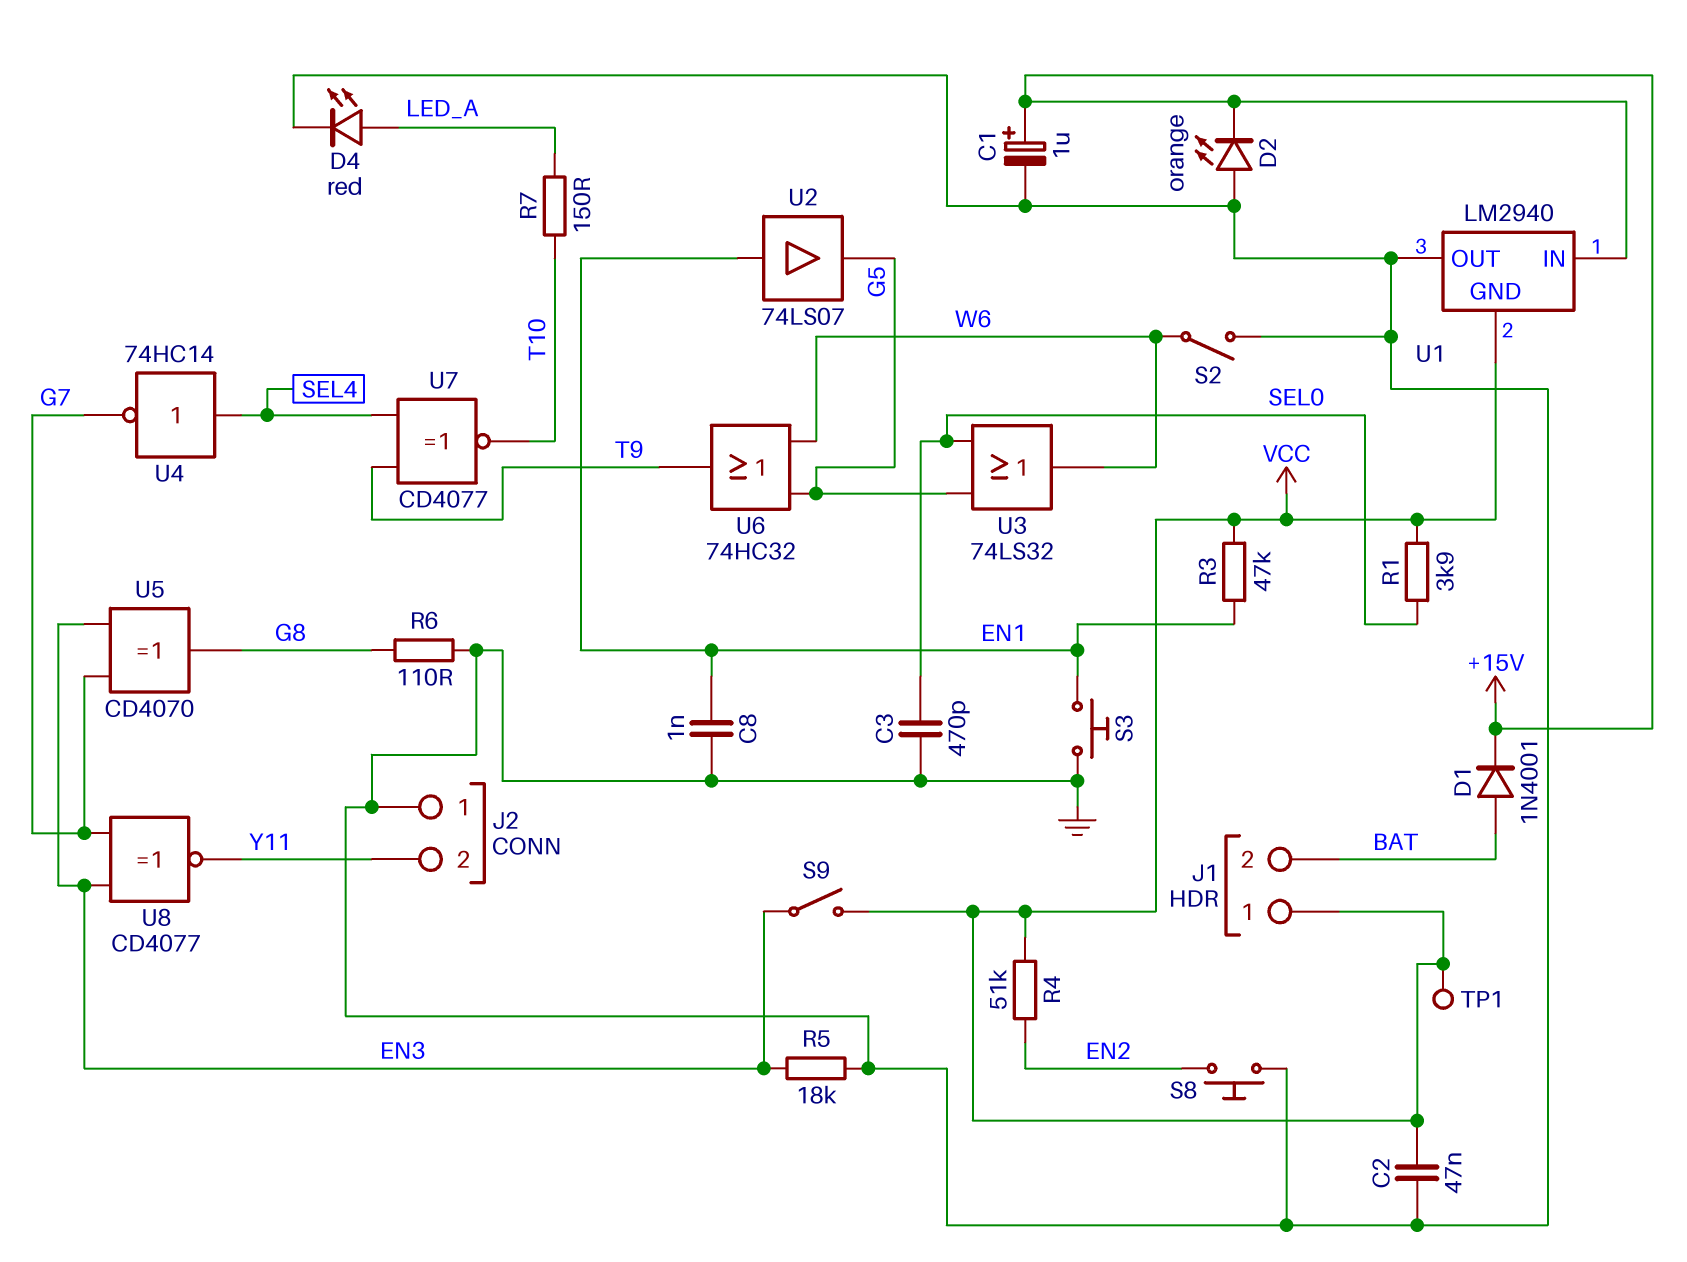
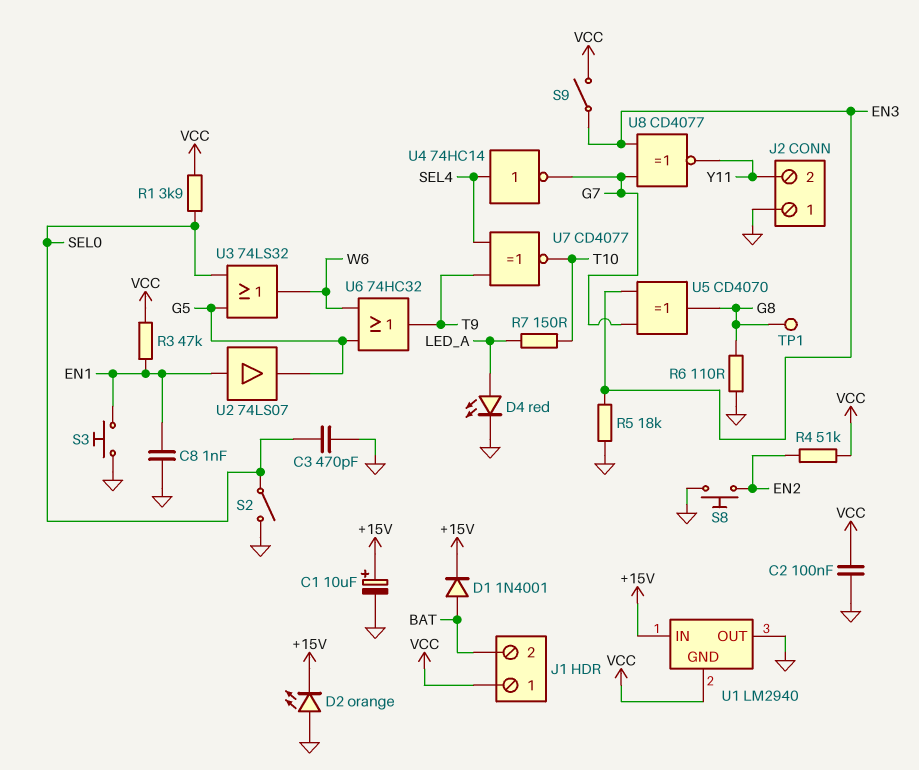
C1: 1uF (plus +15V, minus GND) -> 10uF (plus +15V, minus GND)
C2: 47nF (GND, VCC) -> 100nF (GND, VCC)
S2: switch (GND, W6) -> switch (GND, SEL0)
TP1: test point (VCC) -> test point (G8)

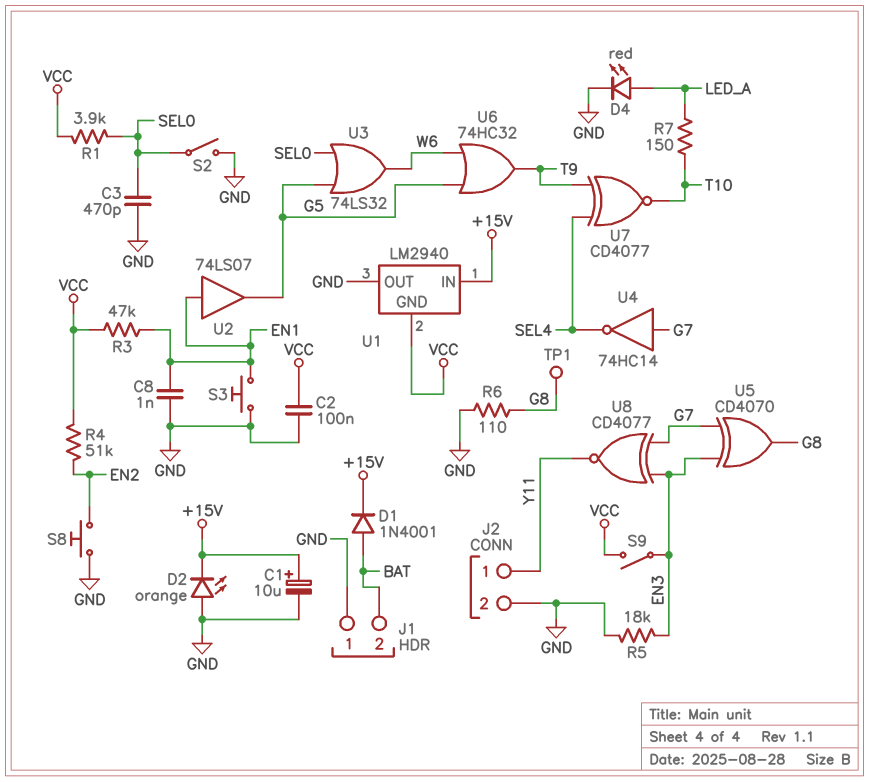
J1 pin 1: VCC -> GND
J2 pin 1: GND -> Y11
J2 pin 2: Y11 -> GND
U4: NOT 74HC14 (in SEL4, out G7) -> NOT 74HC14 (in G7, out SEL4)

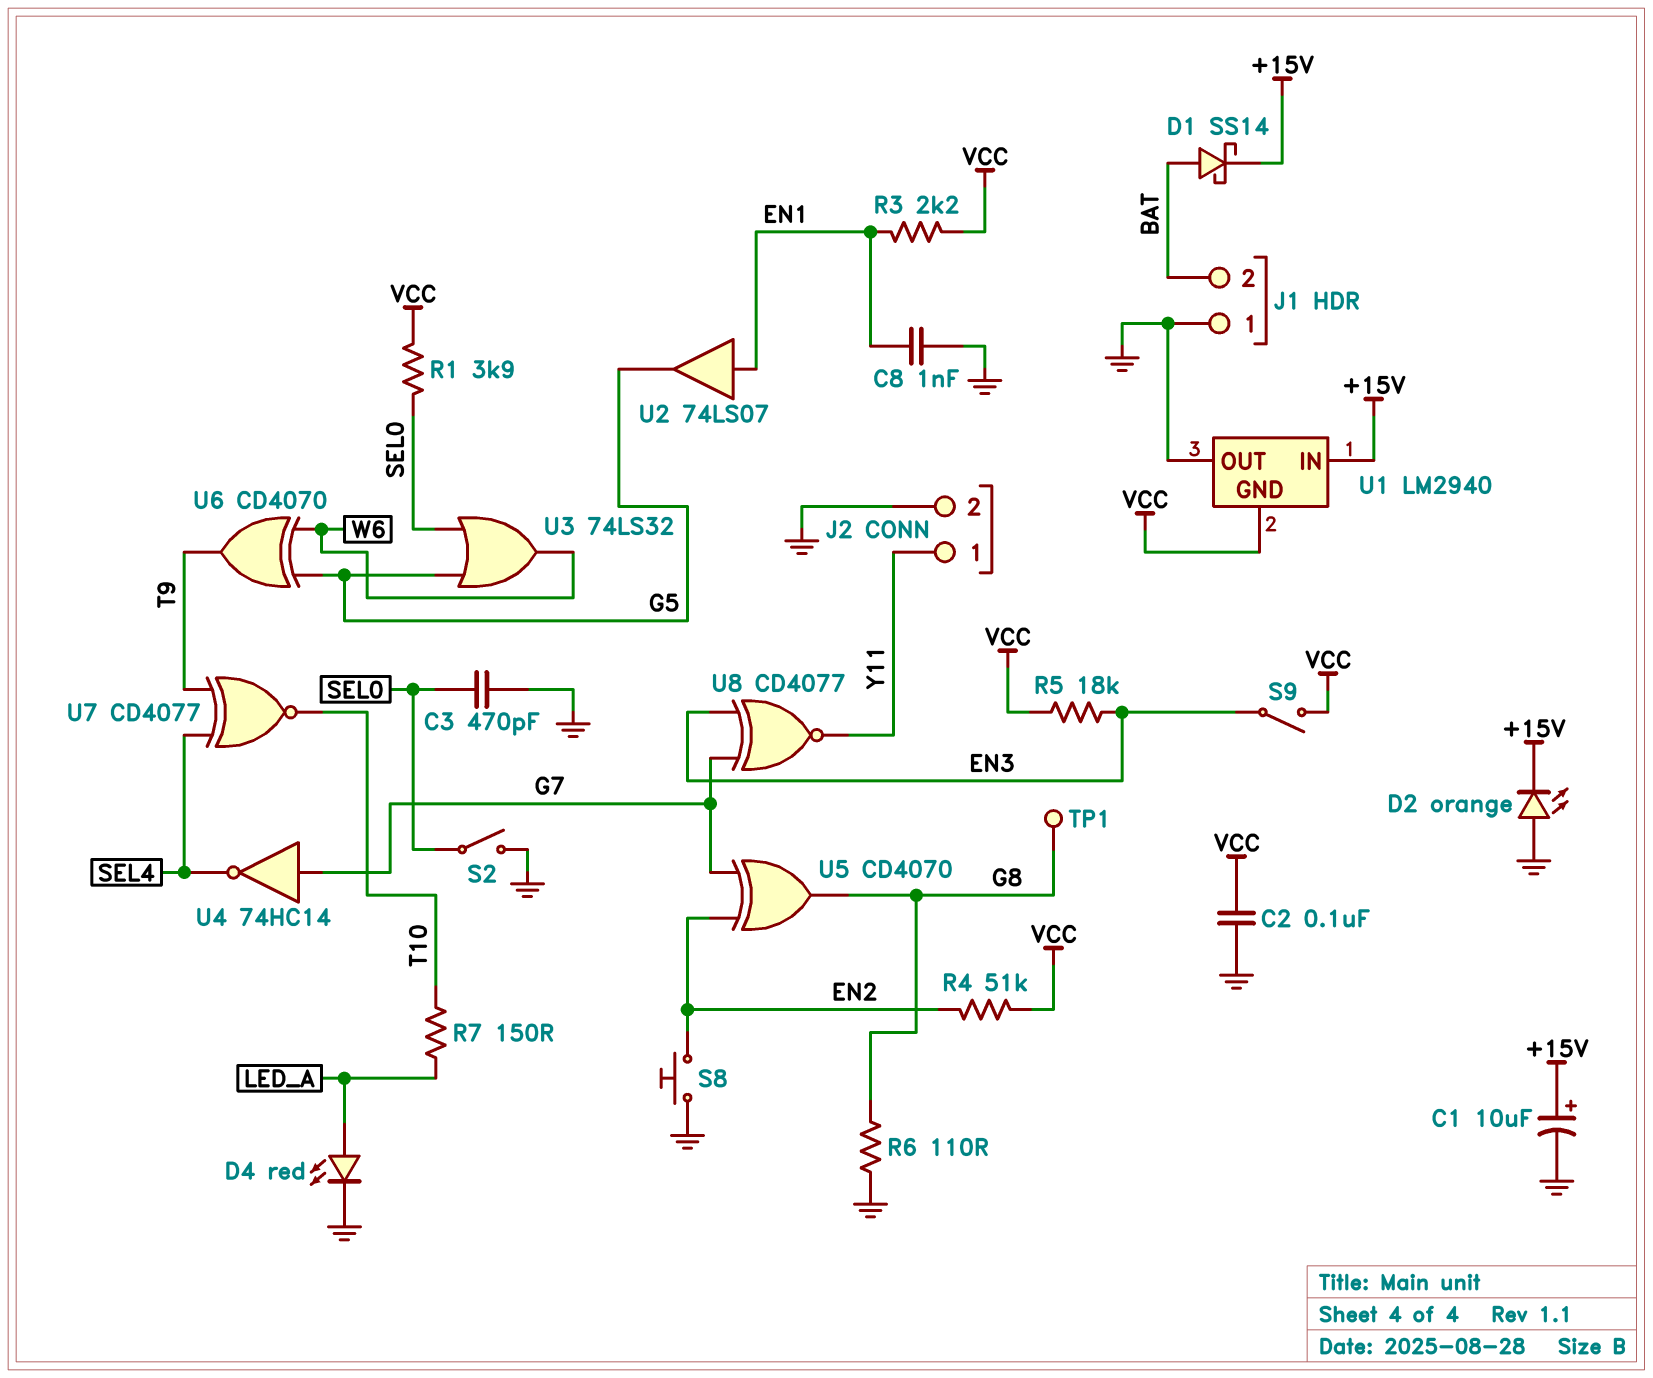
D1: diode 1N4001 (A BAT, K +15V) -> schottky SS14 (A BAT, K +15V)
R3: 47k (EN1, VCC) -> 2.2k (EN1, VCC)
R5: 18k (EN3, GND) -> 18k (EN3, VCC)
S3: button (EN1, GND) -> none
U5: XOR CD4070 (in EN3, in G7, out G8) -> XOR CD4070 (in EN2, in G7, out G8)
U6: OR 74HC32 (in G5, in W6, out T9) -> XOR CD4070 (in G5, in W6, out T9)

